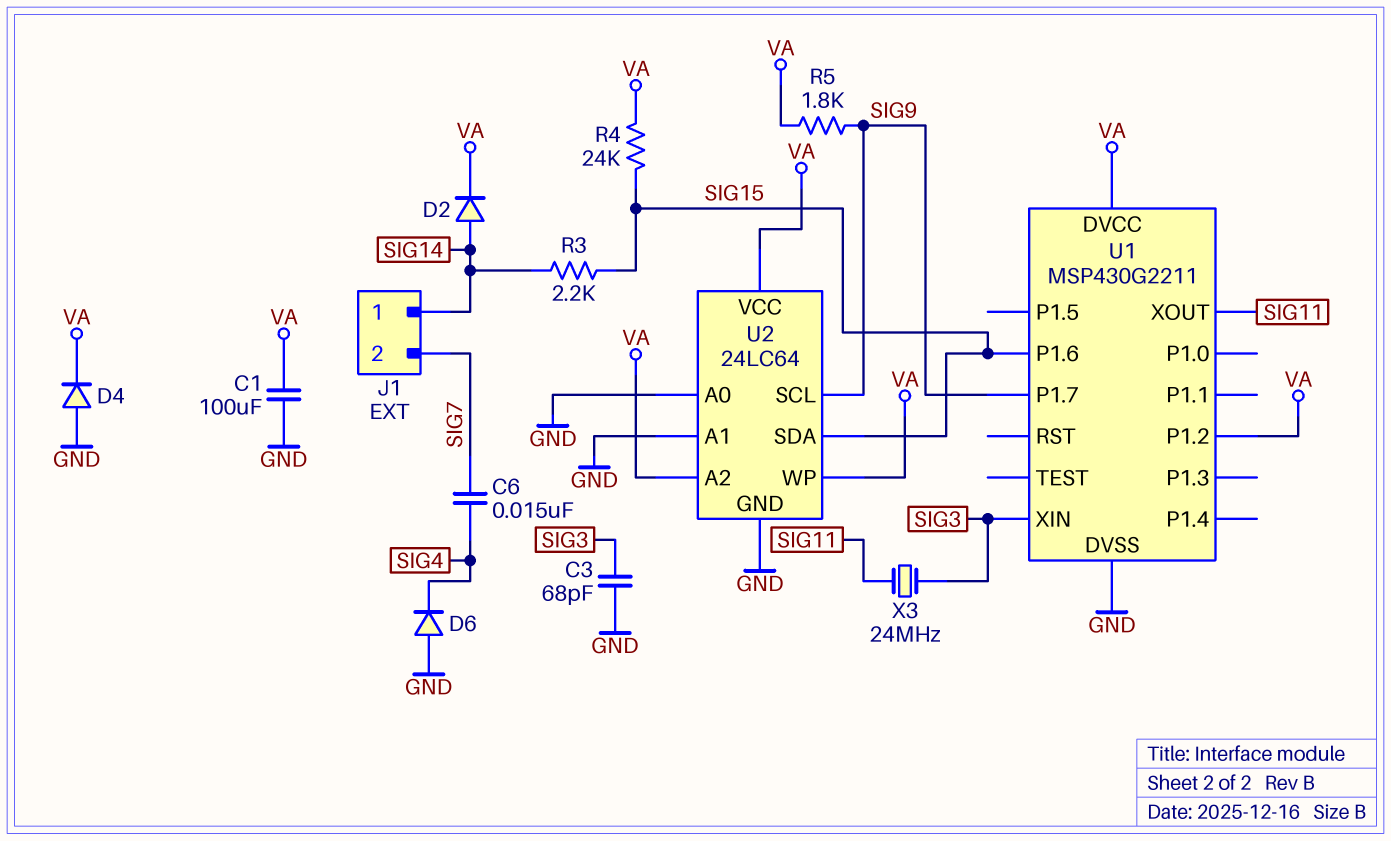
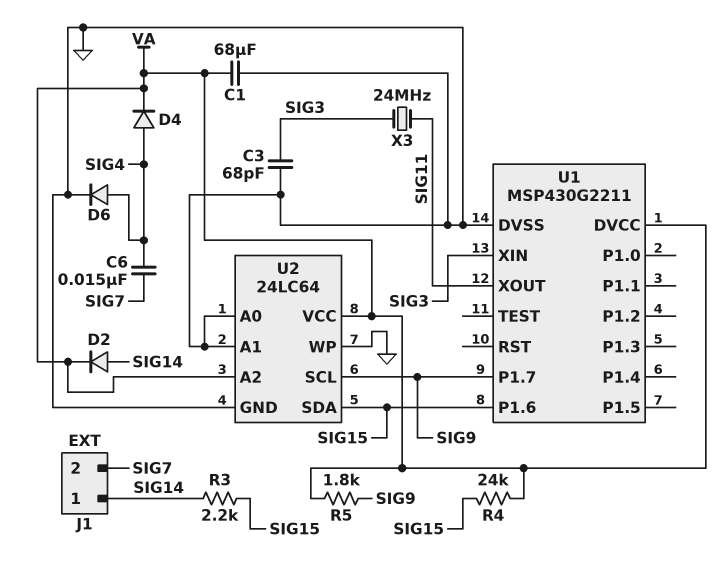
C1: 100uF (GND, VA) -> 68uF (GND, VA)
D4: diode (A GND, K VA) -> diode (A SIG4, K VA)
D6: diode (A GND, K SIG4) -> diode (A SIG4, K GND)
U1 pin P1.2: VA -> none
U2 pin WP: VA -> GND

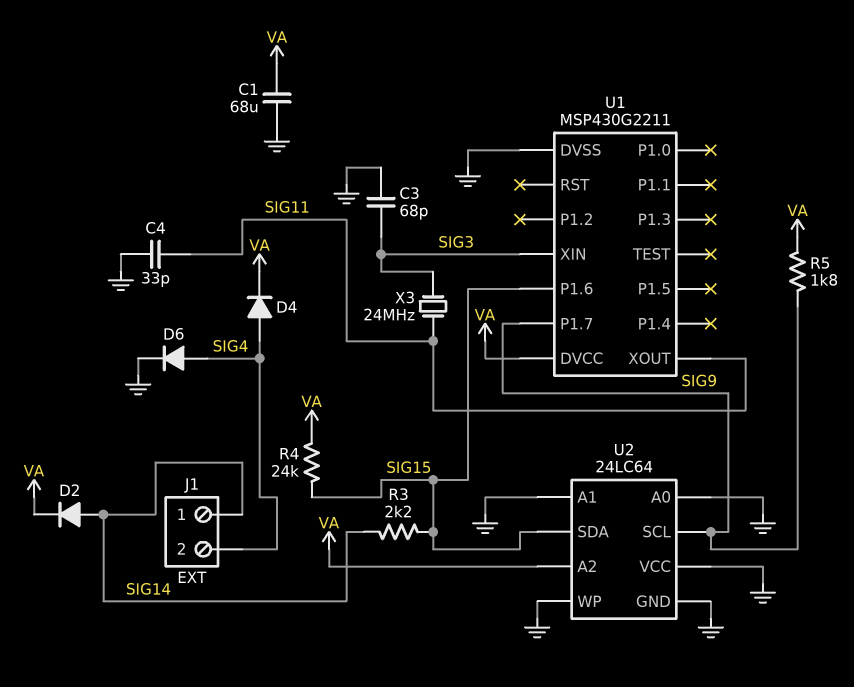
C4: none -> 33pF (GND, SIG11)
C6: 15nF (SIG4, SIG7) -> none
J1 pin 2: SIG7 -> SIG4
U2 pin VCC: VA -> GND

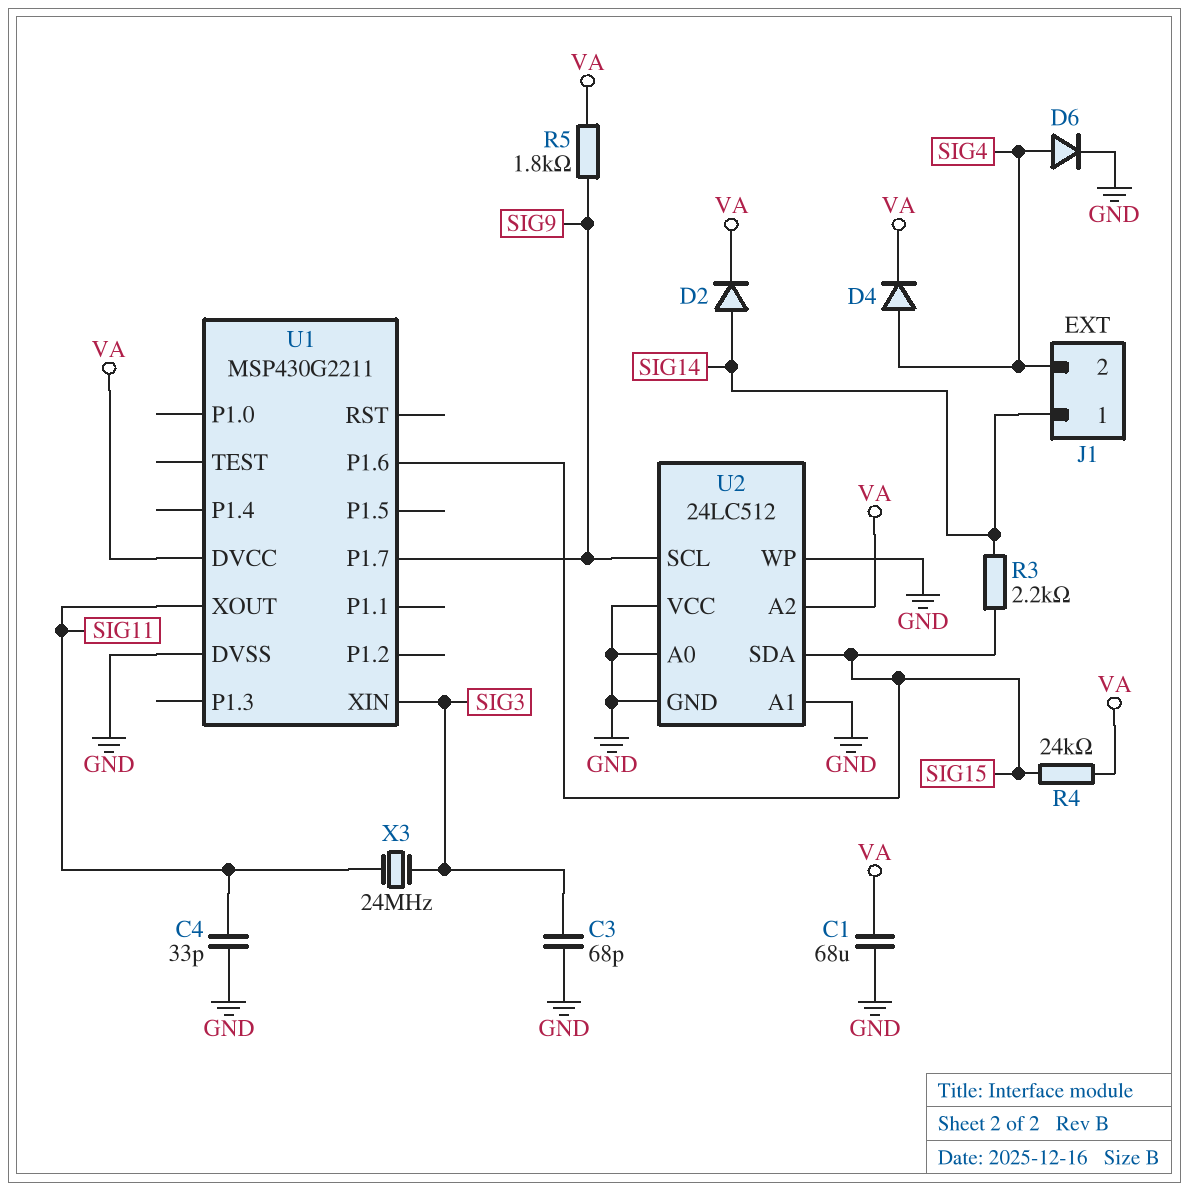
U2: 24LC64 -> 24LC512

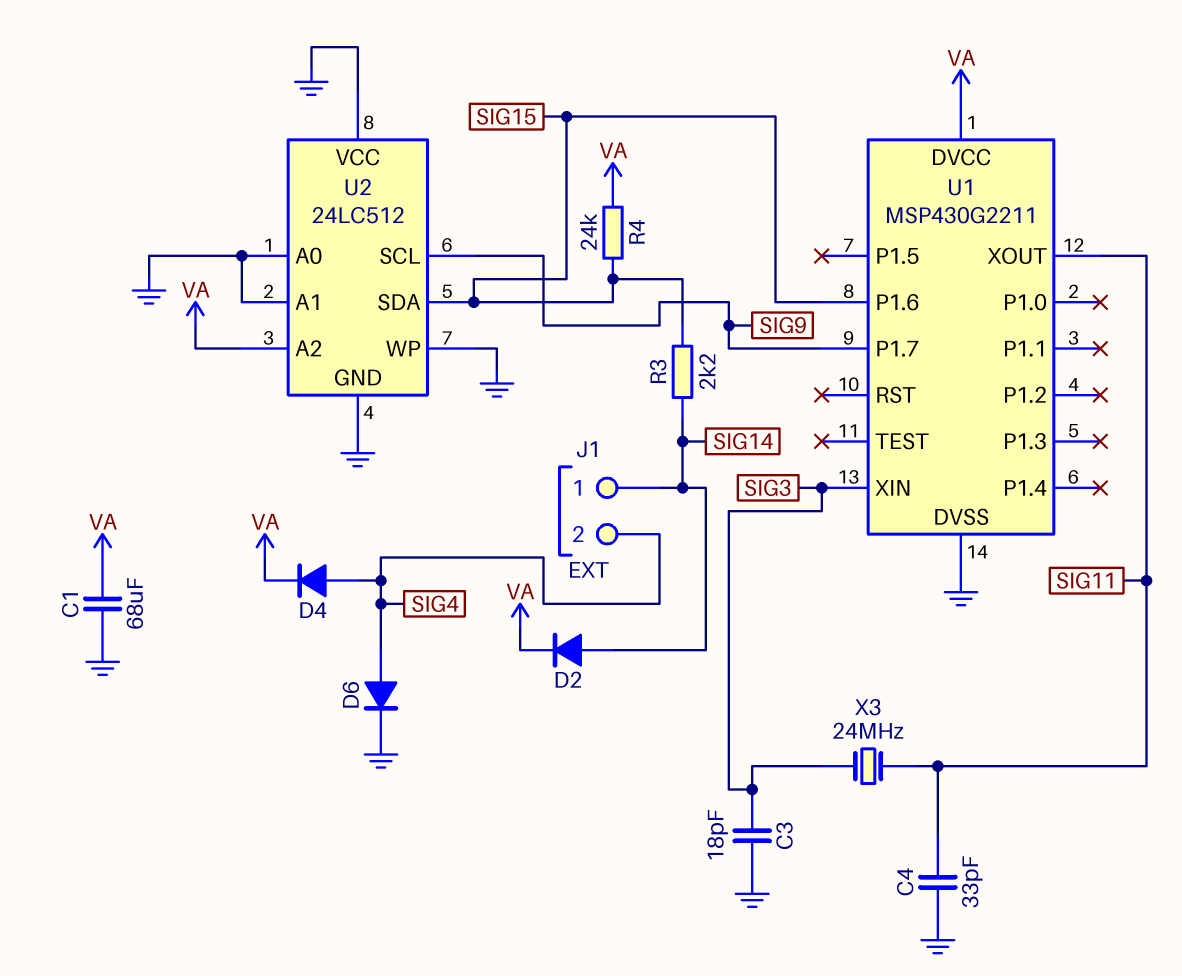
C3: 68pF (GND, SIG3) -> 18pF (GND, SIG3)
R5: 1.8k (SIG9, VA) -> none

